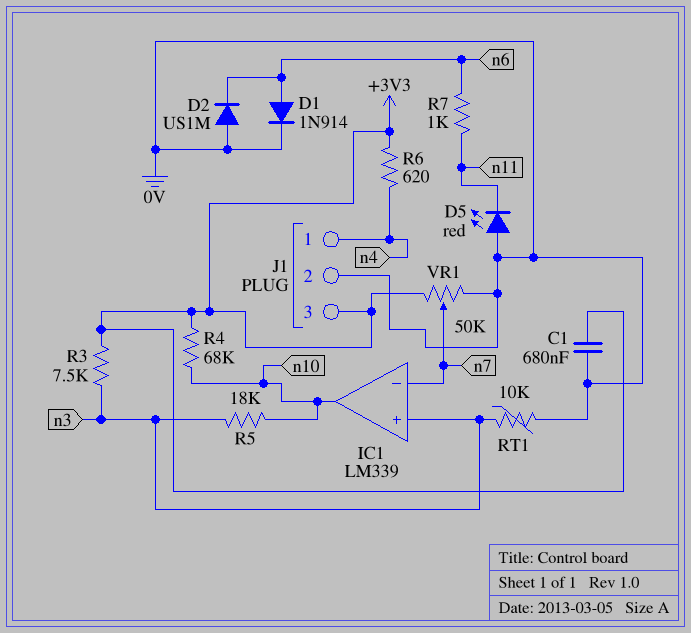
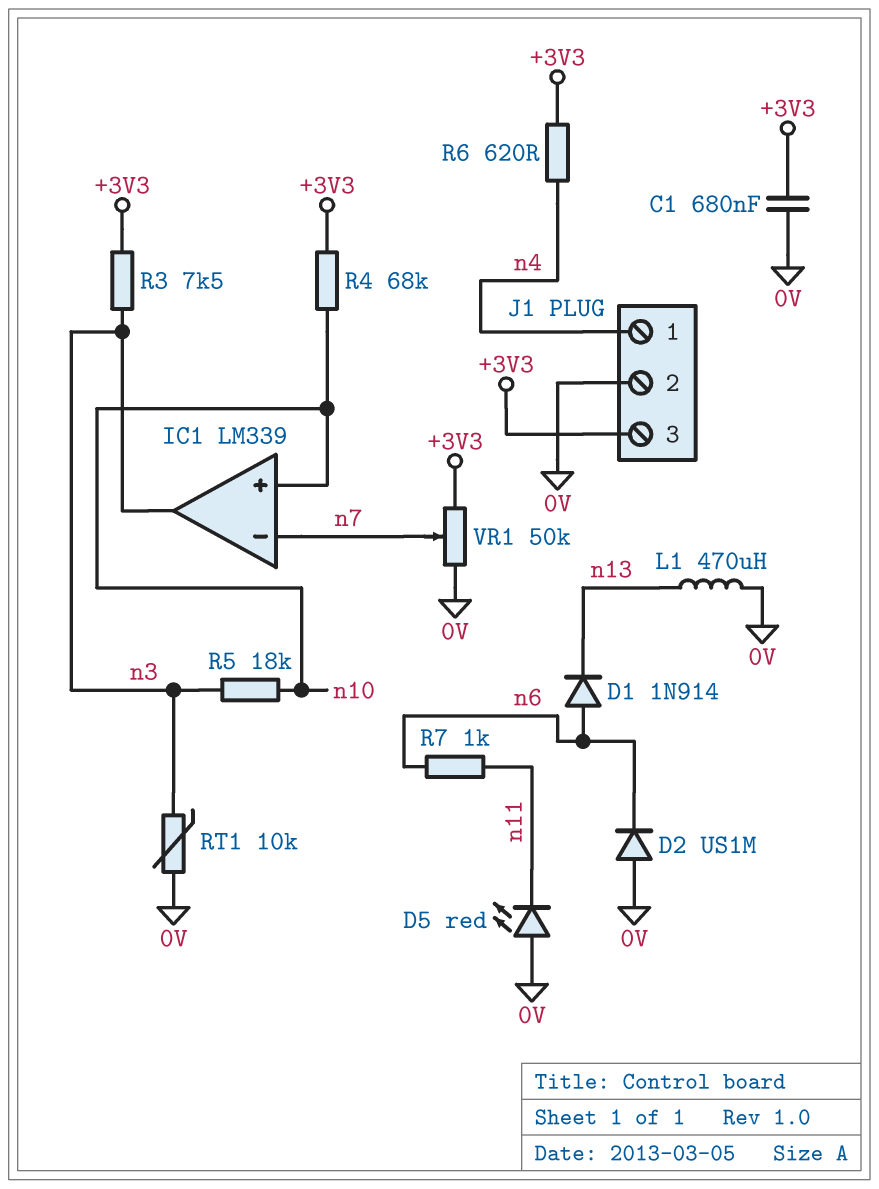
D1: diode 1N914 (A n6, K 0V) -> diode 1N914 (A n6, K n13)
IC1 pin in+: n3 -> n10
IC1 pin out: n10 -> n3
L1: none -> 470uH (0V, n13)

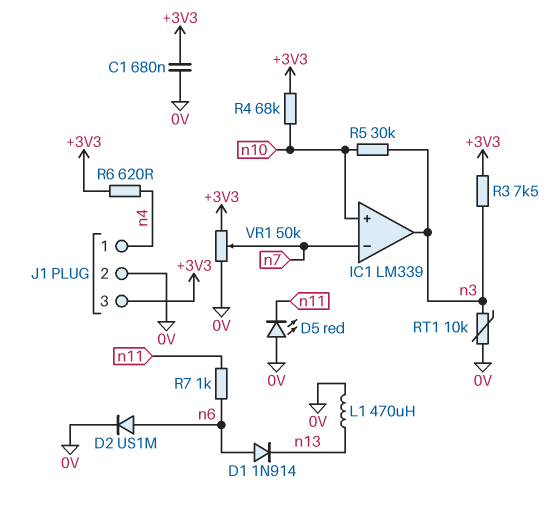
D2: diode US1M (A 0V, K n6) -> diode US1M (A n6, K 0V)
R5: 18k (n3, n10) -> 30k (n3, n10)

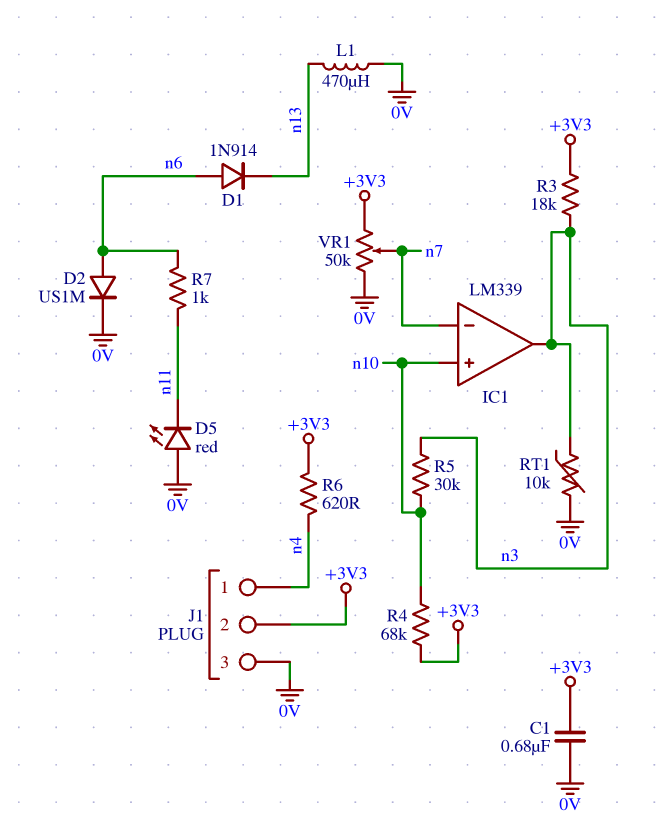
J1 pin 2: 0V -> +3V3
J1 pin 3: +3V3 -> 0V
R3: 7.5k (+3V3, n3) -> 18k (+3V3, n3)

